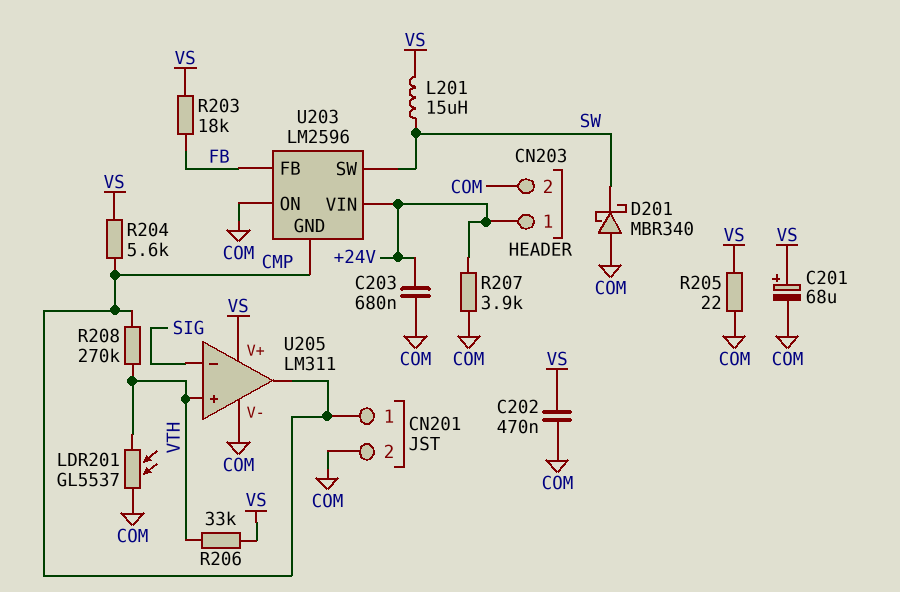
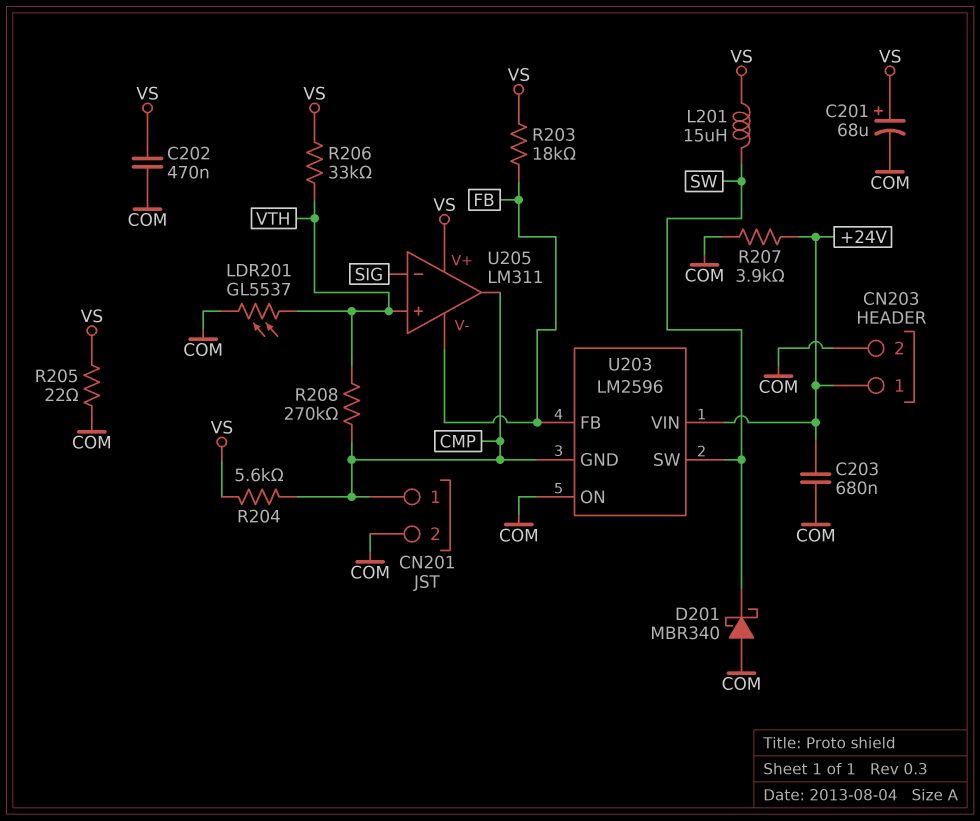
U205 pin V-: COM -> FB

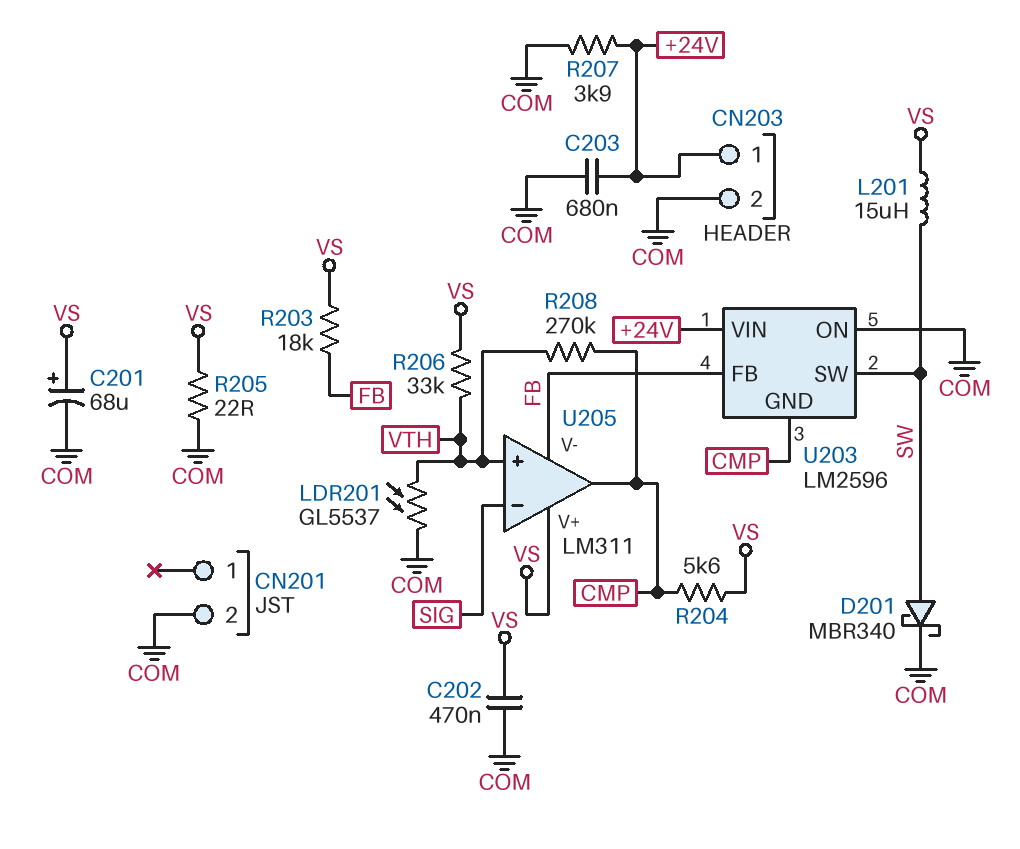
CN201 pin 1: CMP -> none
D201: schottky MBR340 (A COM, K SW) -> schottky MBR340 (A SW, K COM)

